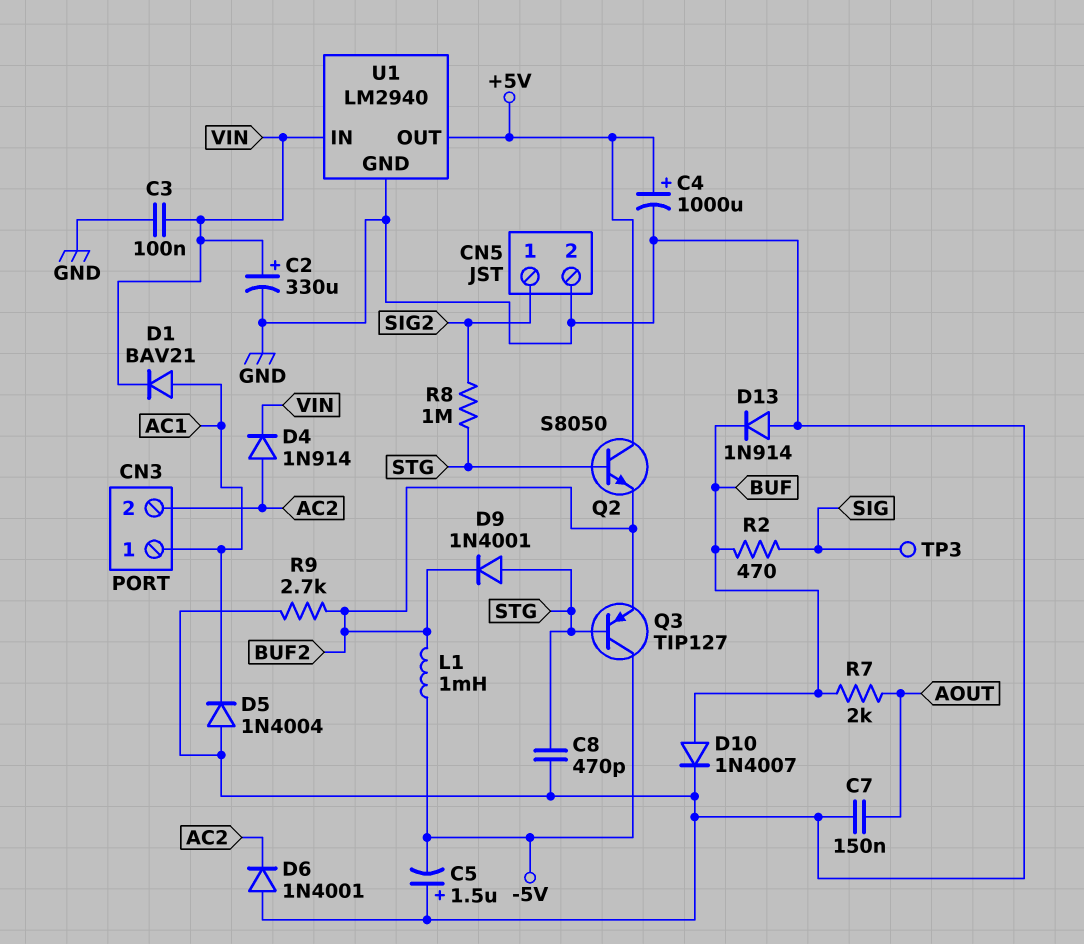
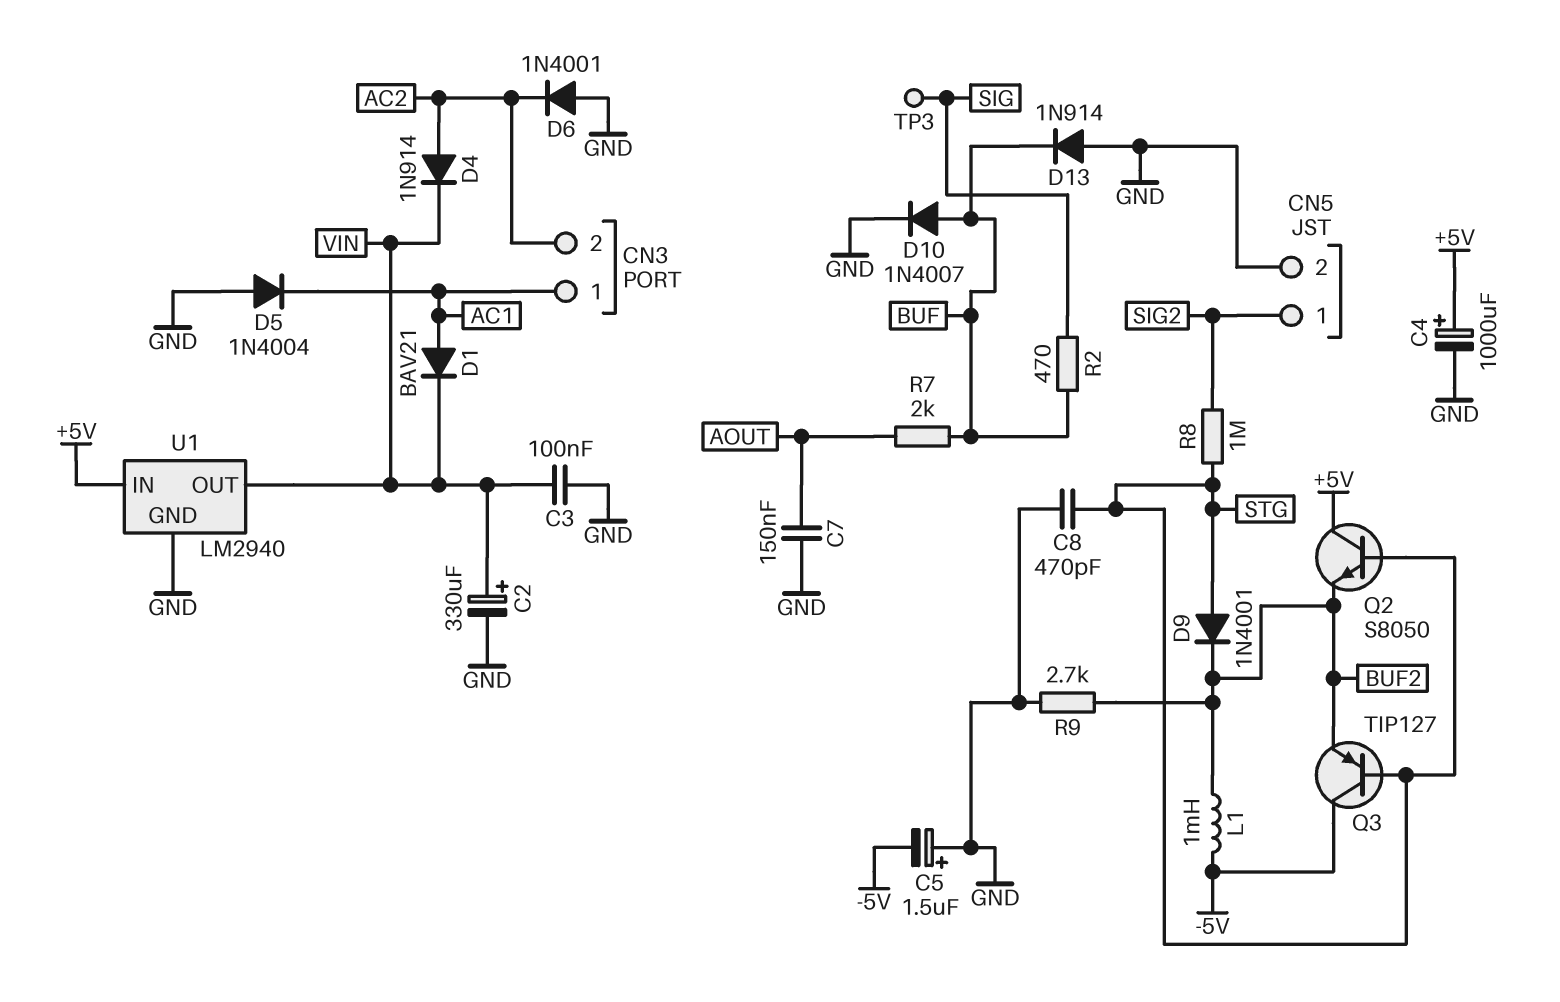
U1 pin IN: VIN -> +5V
U1 pin OUT: +5V -> VIN

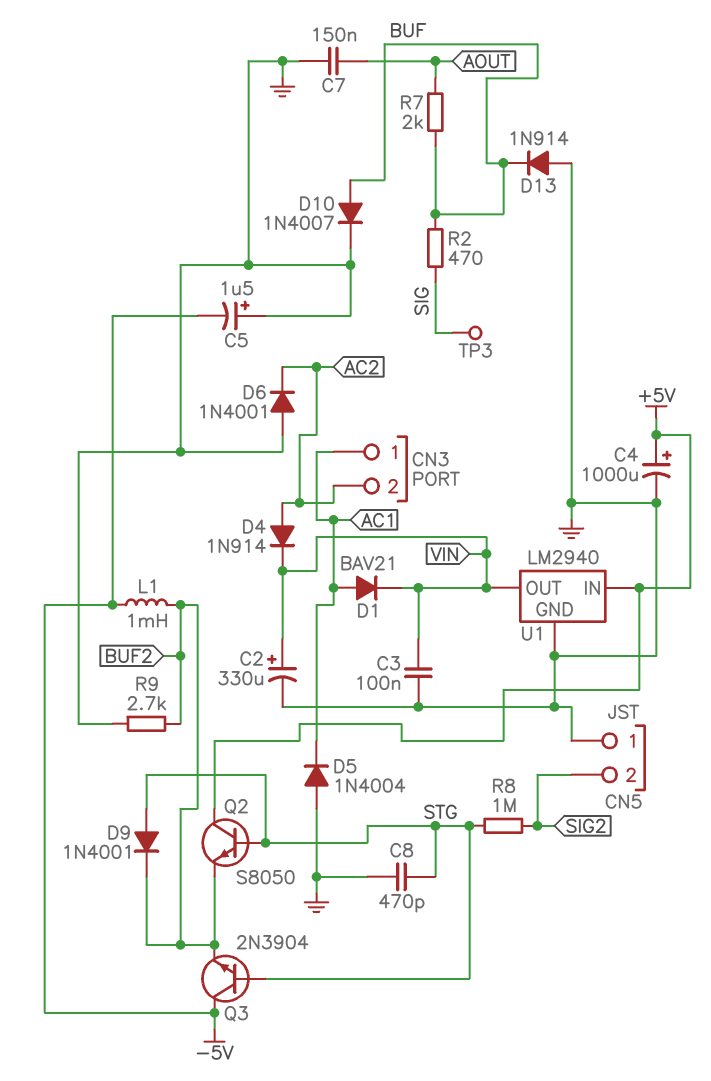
CN5 pin 1: SIG2 -> GND
CN5 pin 2: GND -> SIG2
Q3: PNP TIP127 (B STG, C -5V, E BUF2) -> NPN 2N3904 (B STG, C -5V, E BUF2)

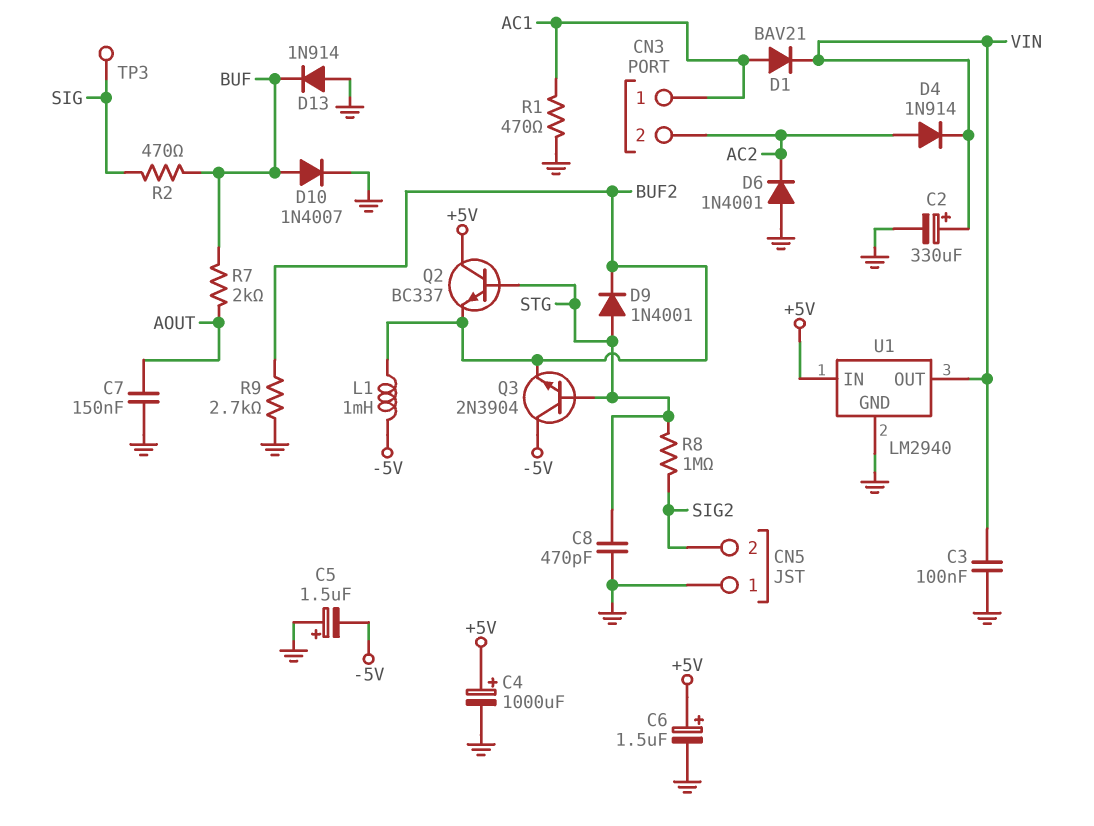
C6: none -> 1.5uF (plus +5V, minus GND)
D5: diode 1N4004 (A GND, K AC1) -> none
Q2: NPN S8050 (B STG, C +5V, E BUF2) -> NPN BC337 (B STG, C +5V, E BUF2)
R1: none -> 470 (AC1, GND)

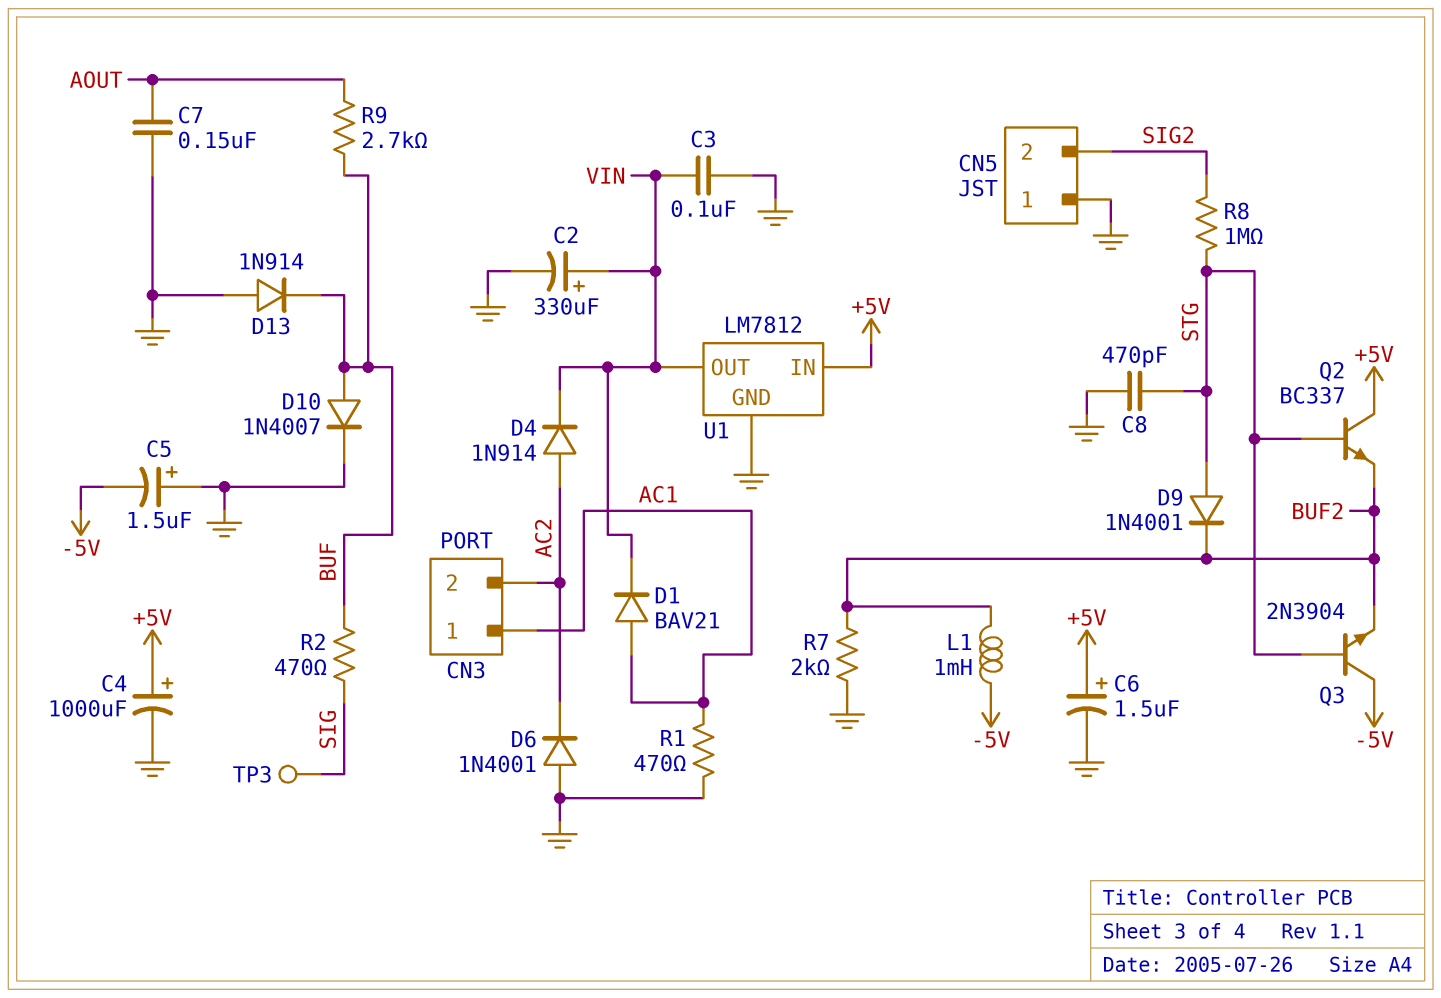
R7: 2k (AOUT, BUF) -> 2k (BUF2, GND)
R9: 2.7k (BUF2, GND) -> 2.7k (AOUT, BUF)
U1: LM2940 -> LM7812

